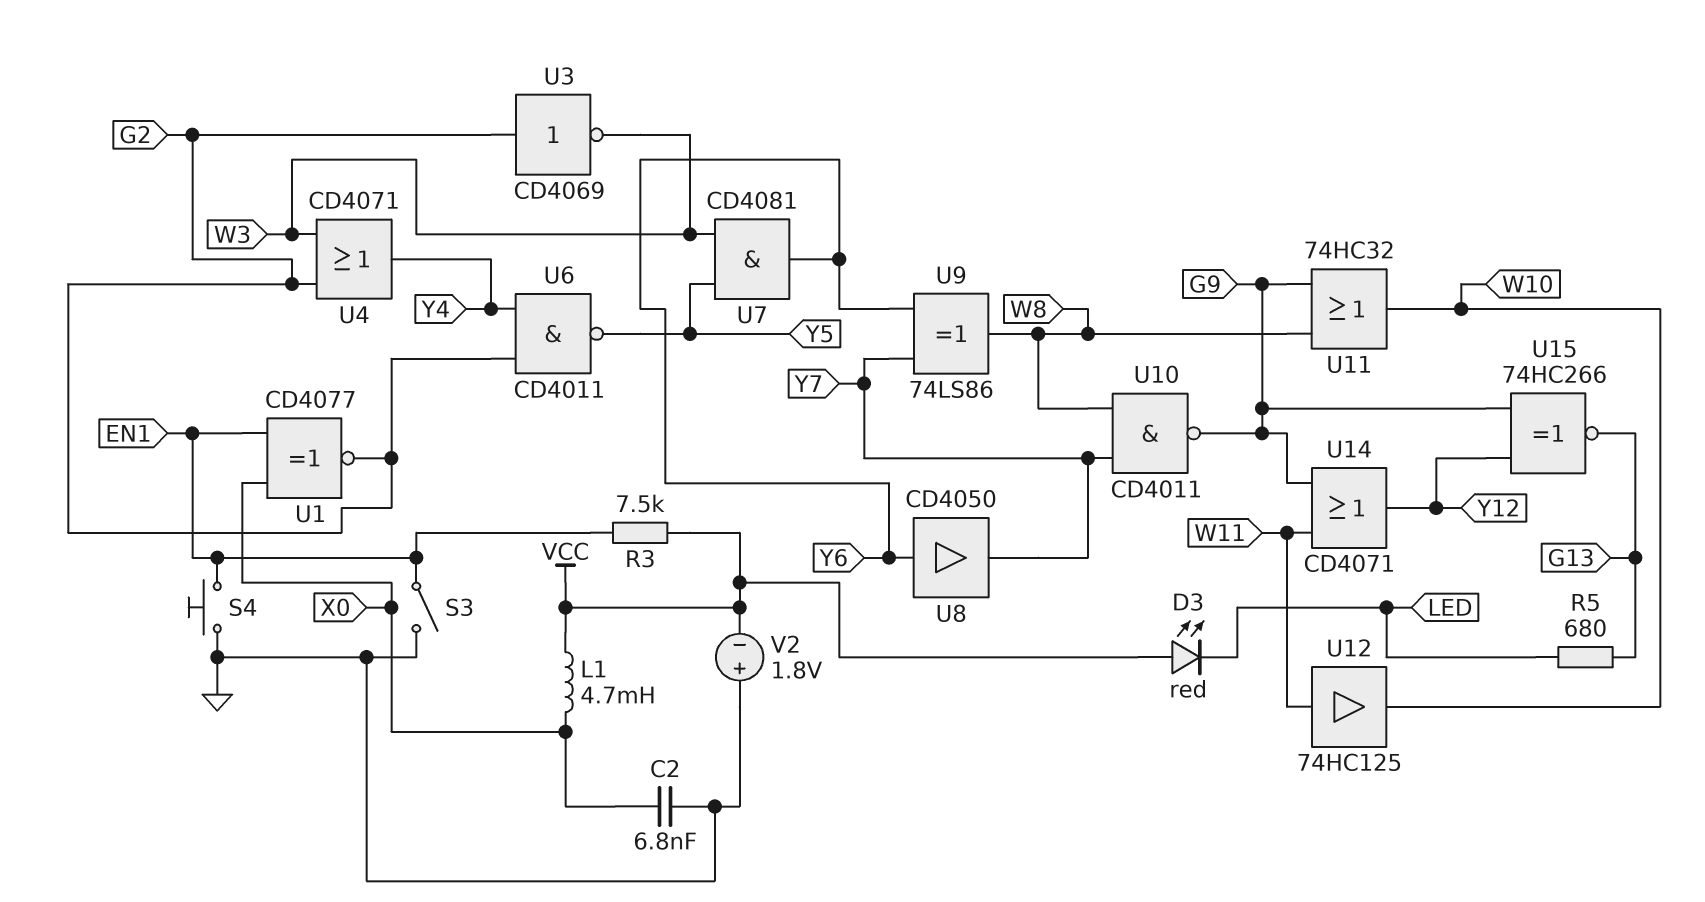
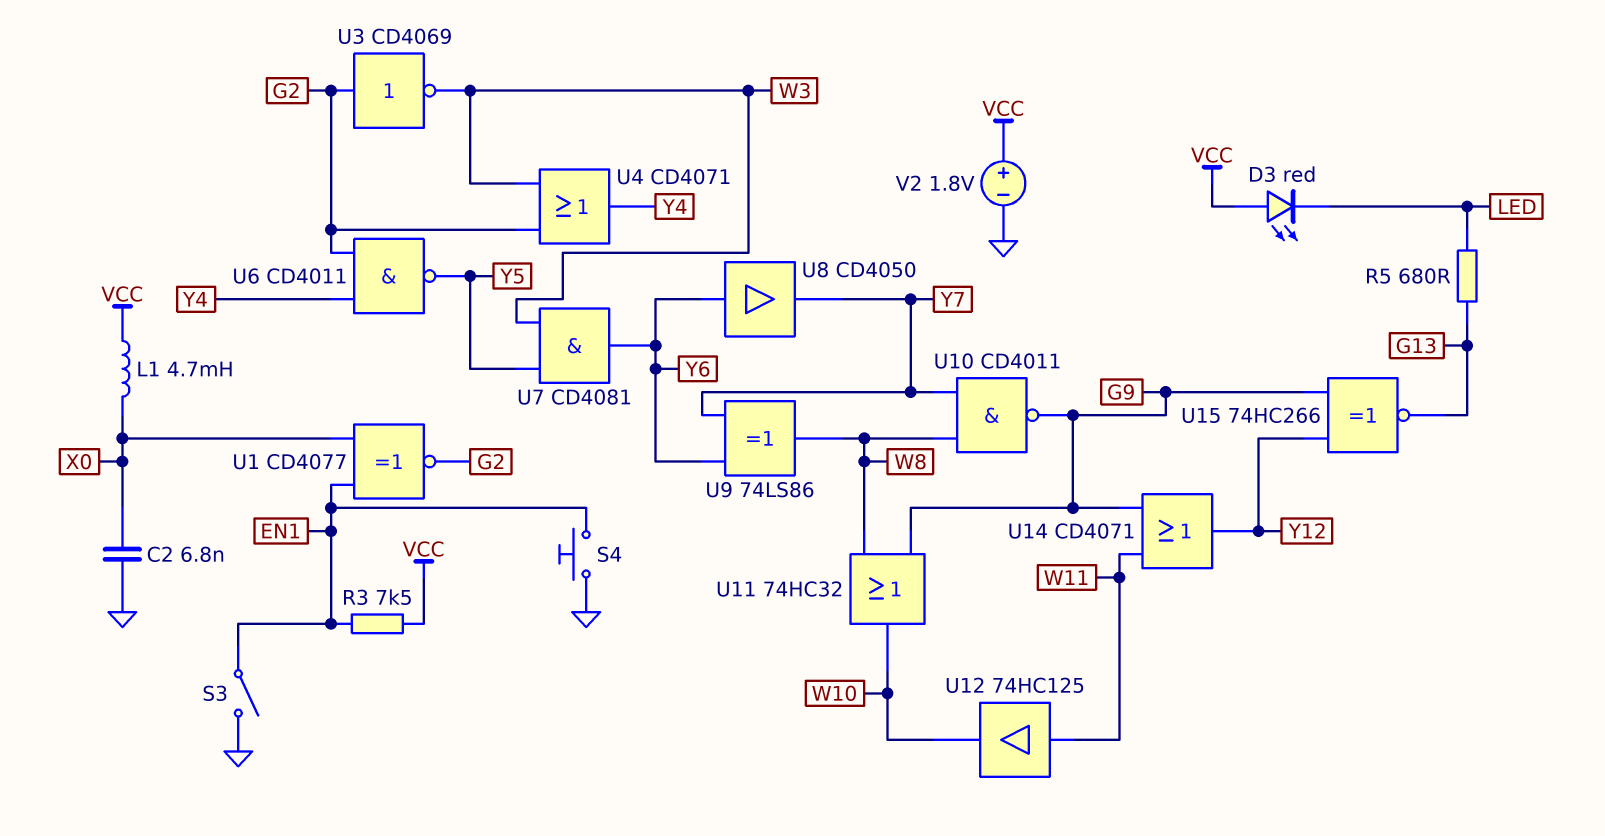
V2: 1.8V (plus GND, minus VCC) -> 1.8V (plus VCC, minus GND)

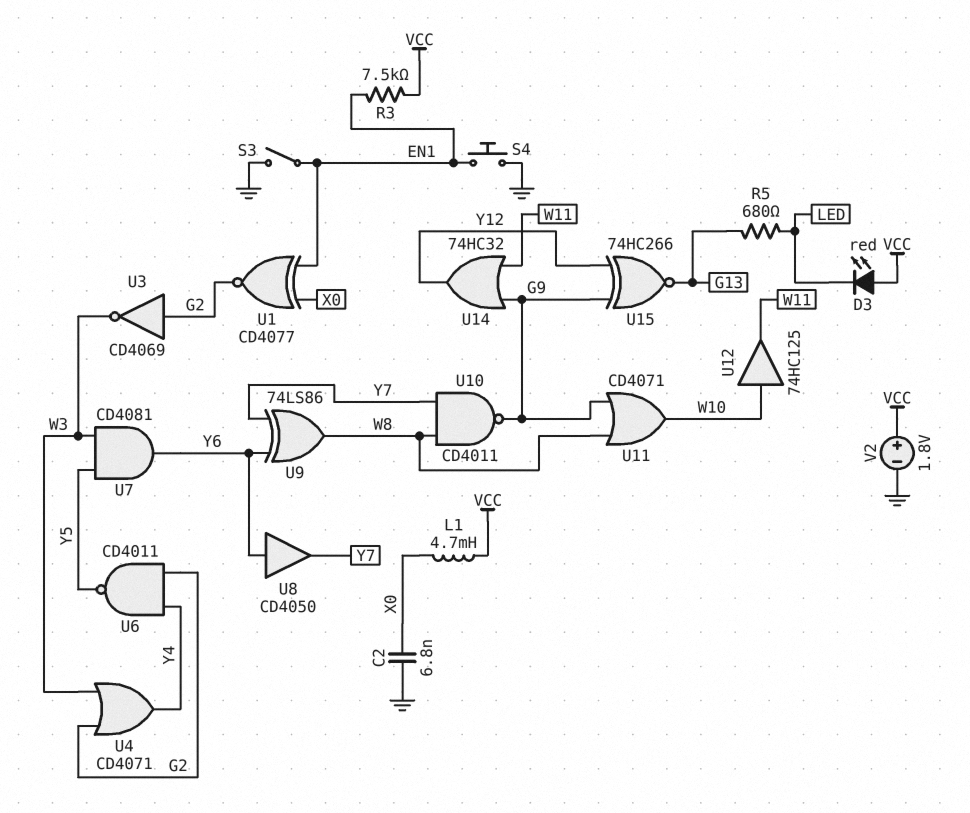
U11: OR 74HC32 (in G9, in W8, out W10) -> OR CD4071 (in G9, in W8, out W10)
U12: buffer 74HC125 (in W11, out W10) -> buffer 74HC125 (in W10, out W11)
U14: OR CD4071 (in G9, in W11, out Y12) -> OR 74HC32 (in G9, in W11, out Y12)

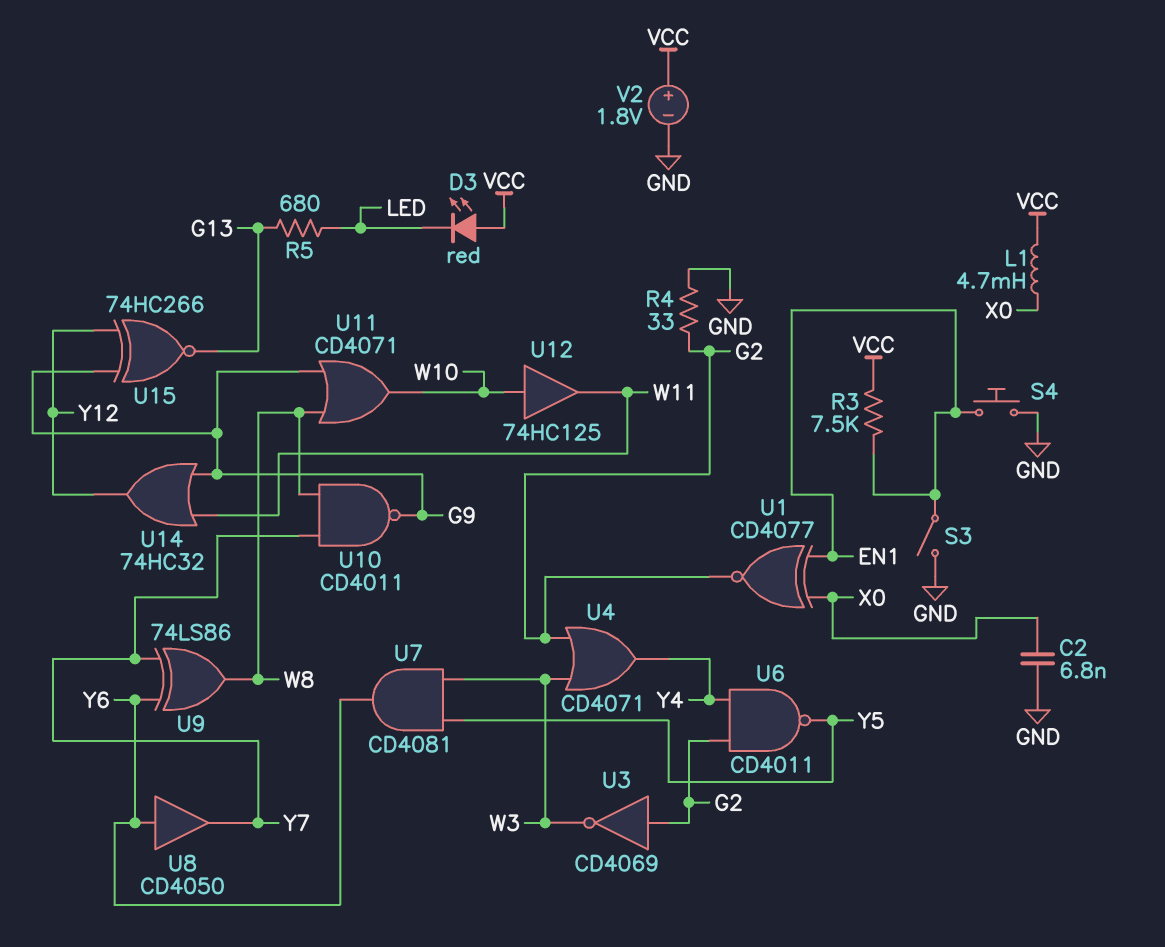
R4: none -> 33 (G2, GND)

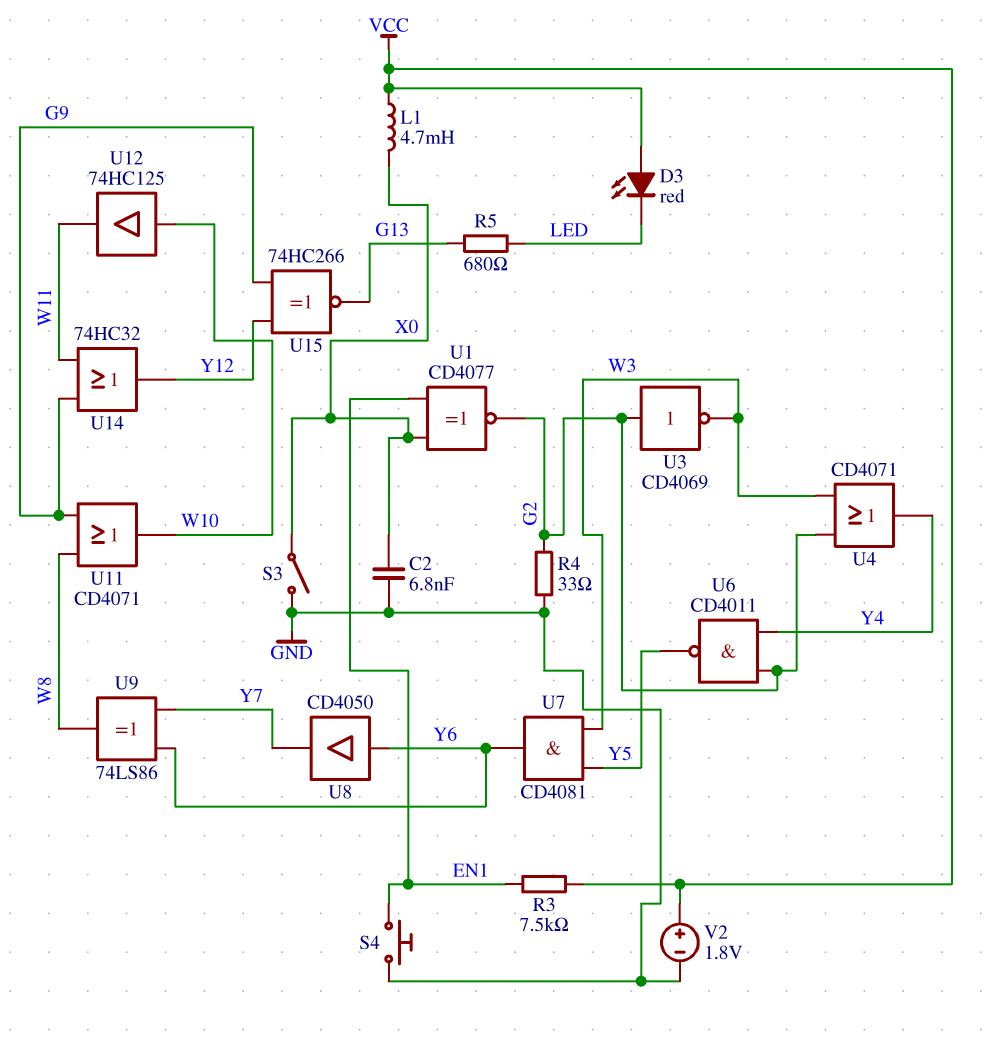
S3: switch (EN1, GND) -> switch (GND, X0)
U10: NAND CD4011 (in W8, in Y7, out G9) -> none

